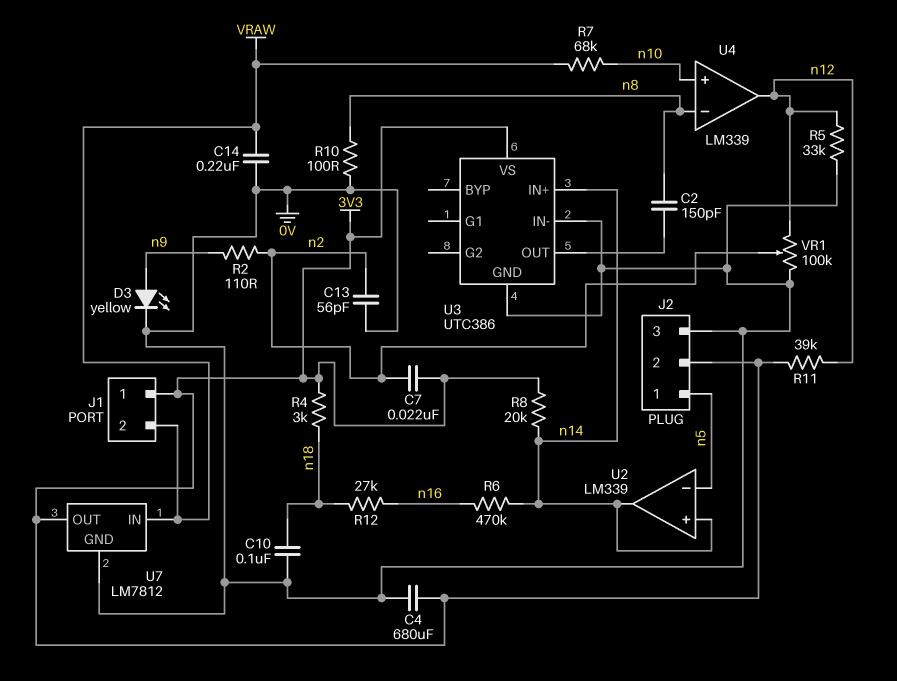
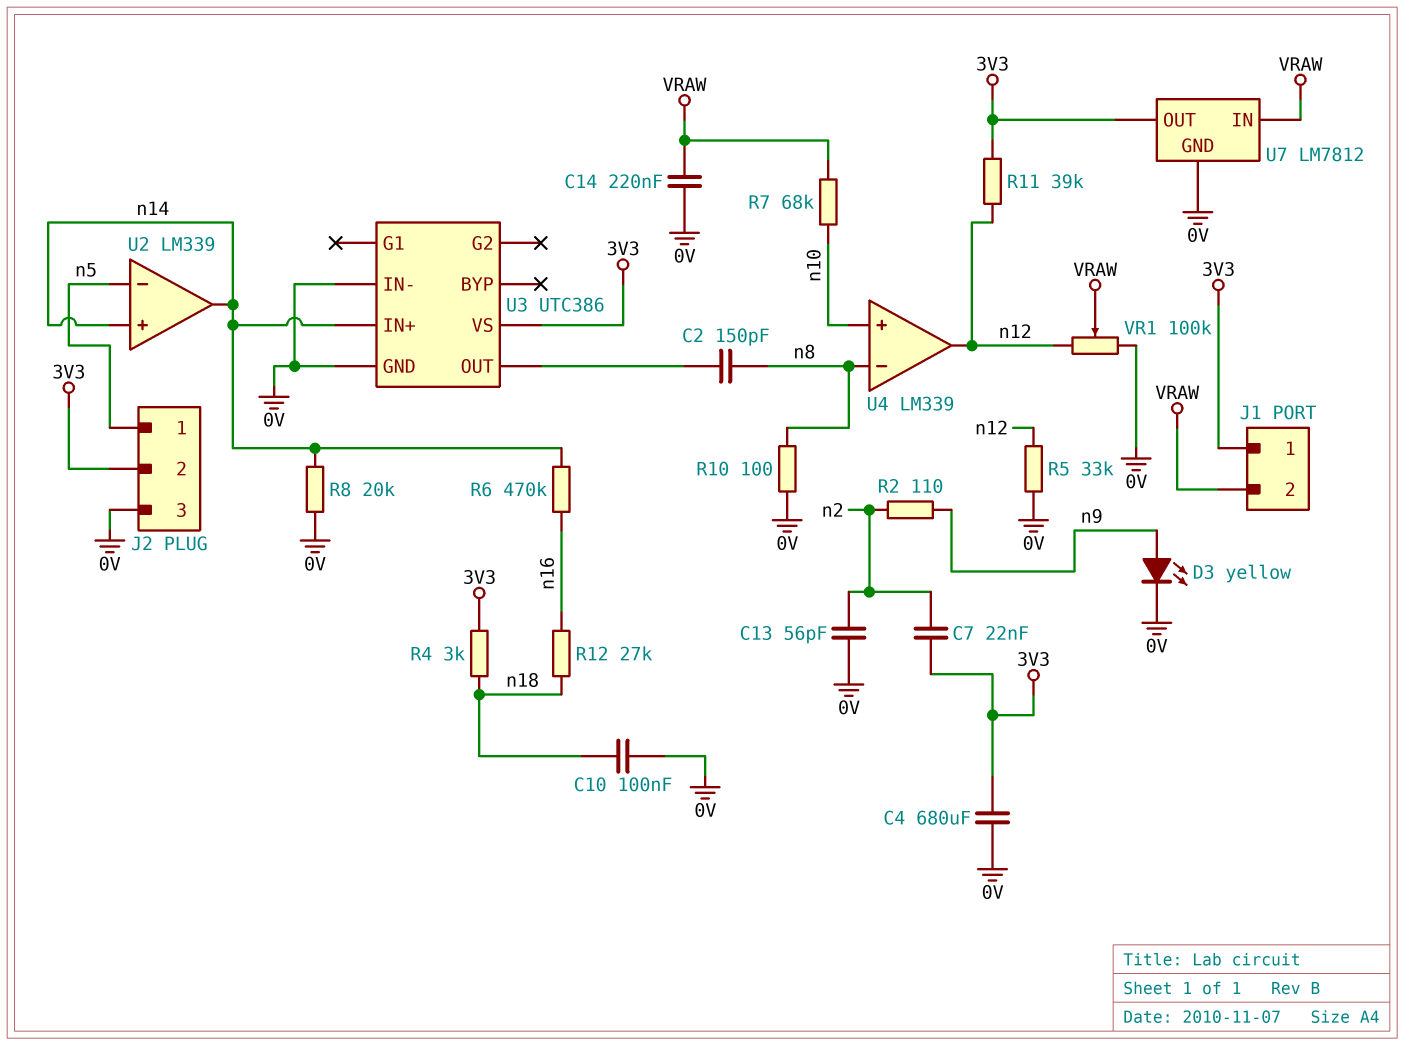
R8: 20k (3V3, n14) -> 20k (0V, n14)
VR1: 100k (0V, n12, wiper n2) -> 100k (0V, n12, wiper VRAW)

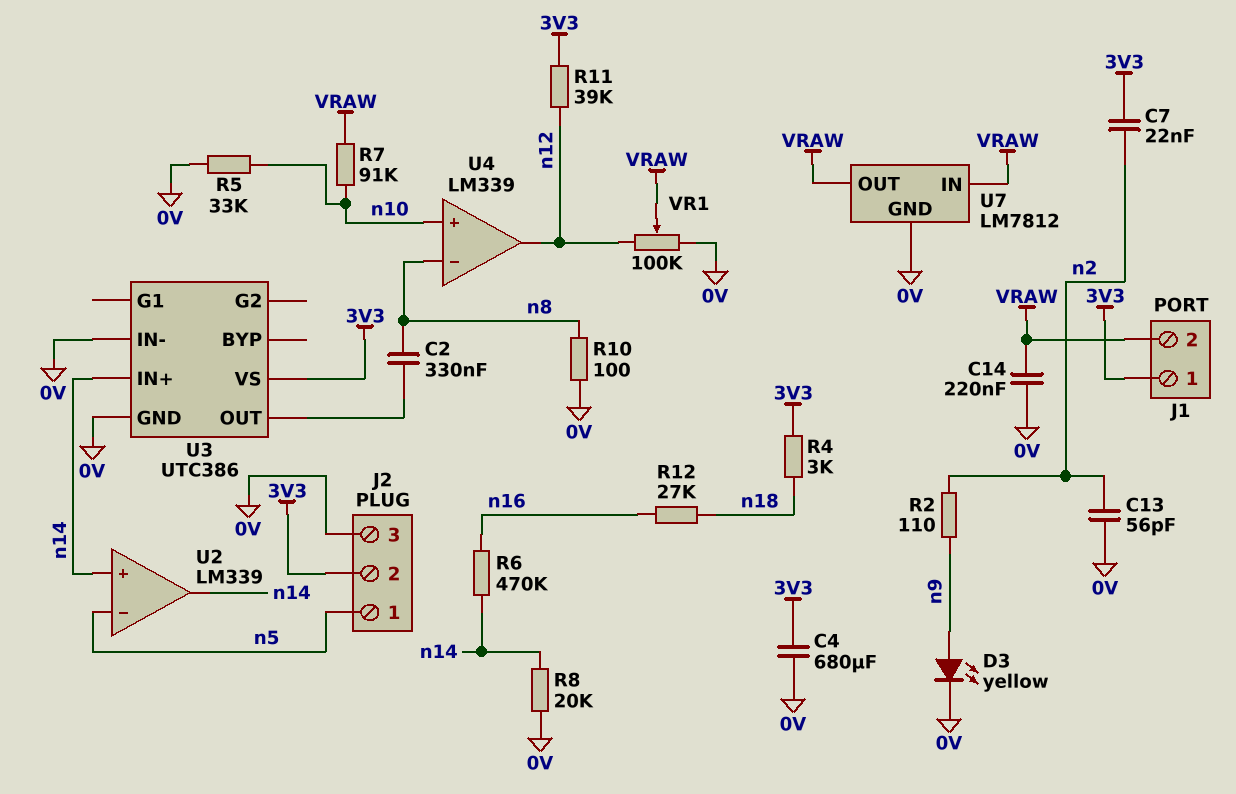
C2: 150pF (U3/OUT, n8) -> 330nF (U3/OUT, n8)
C10: 100nF (0V, n18) -> none
R5: 33k (0V, n12) -> 33k (0V, n10)
R7: 68k (VRAW, n10) -> 91k (VRAW, n10)
U7 pin OUT: 3V3 -> VRAW

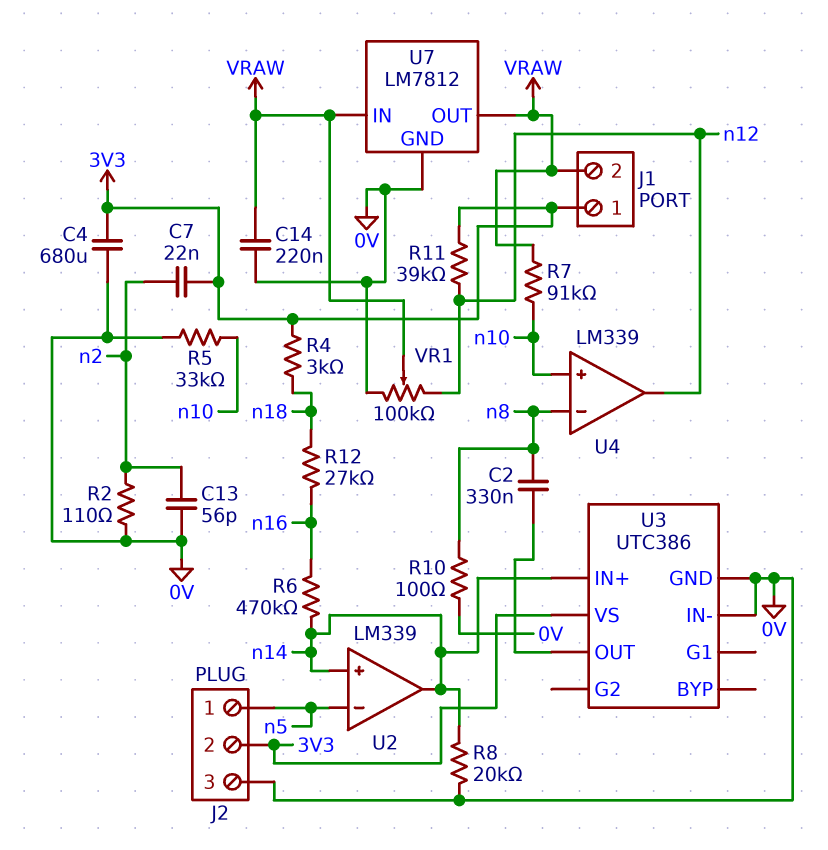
D3: LED yellow (A n9, K 0V) -> none
R2: 110 (n2, n9) -> 110 (0V, n2)

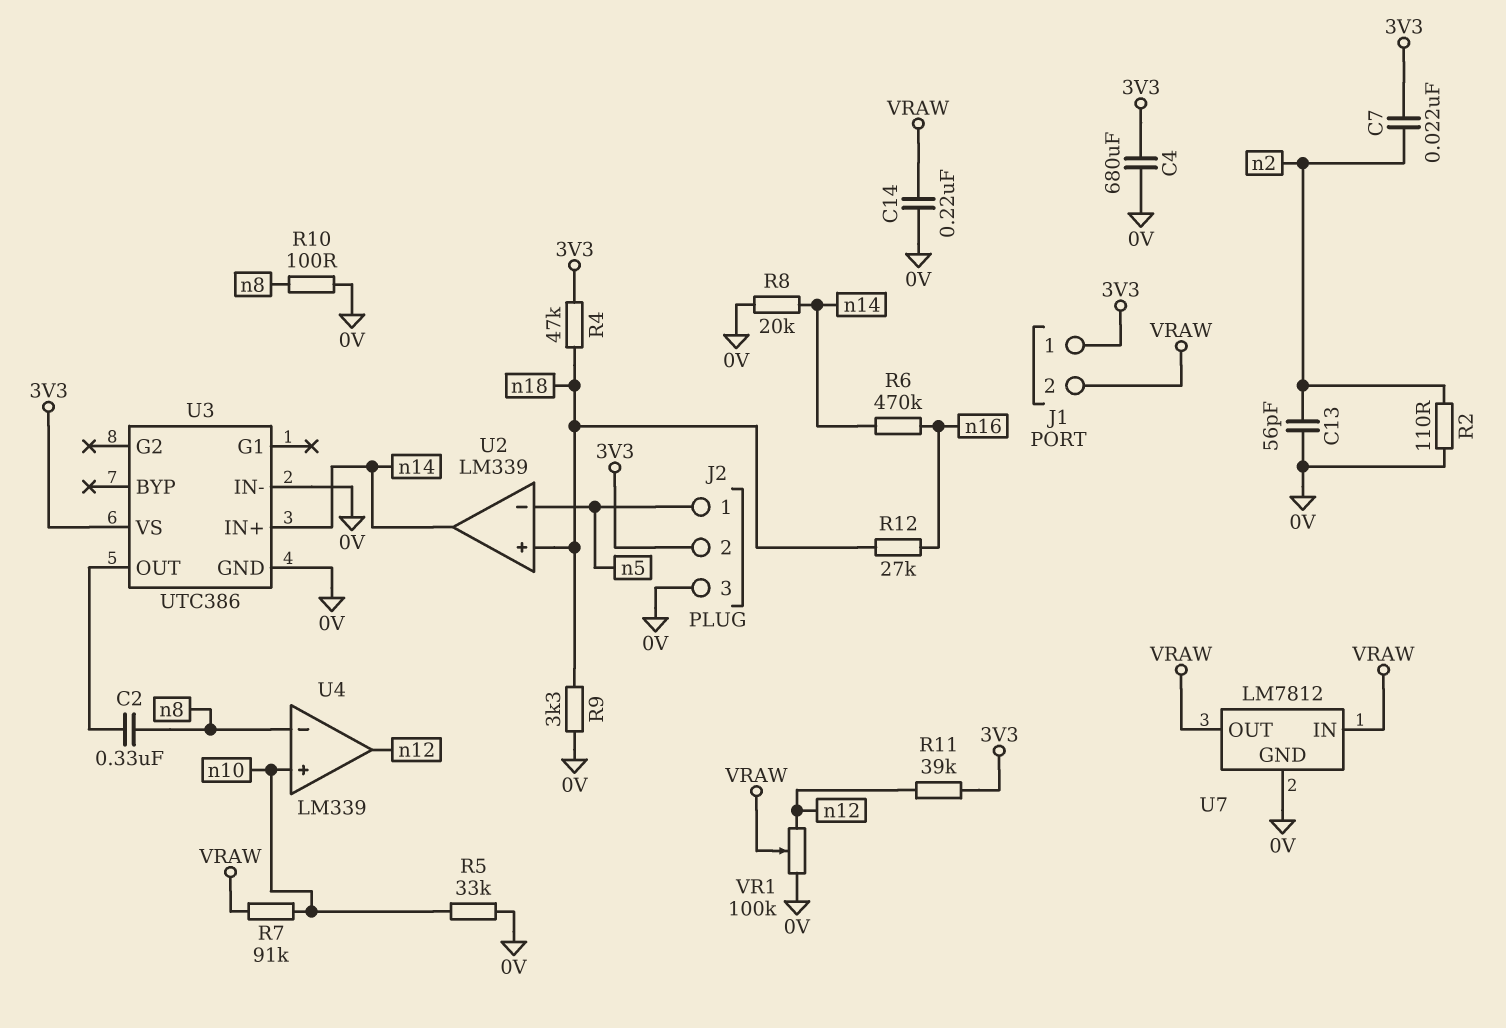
R4: 3k (3V3, n18) -> 47k (3V3, n18)
R9: none -> 3.3k (0V, n18)
U2 pin in+: n14 -> n18

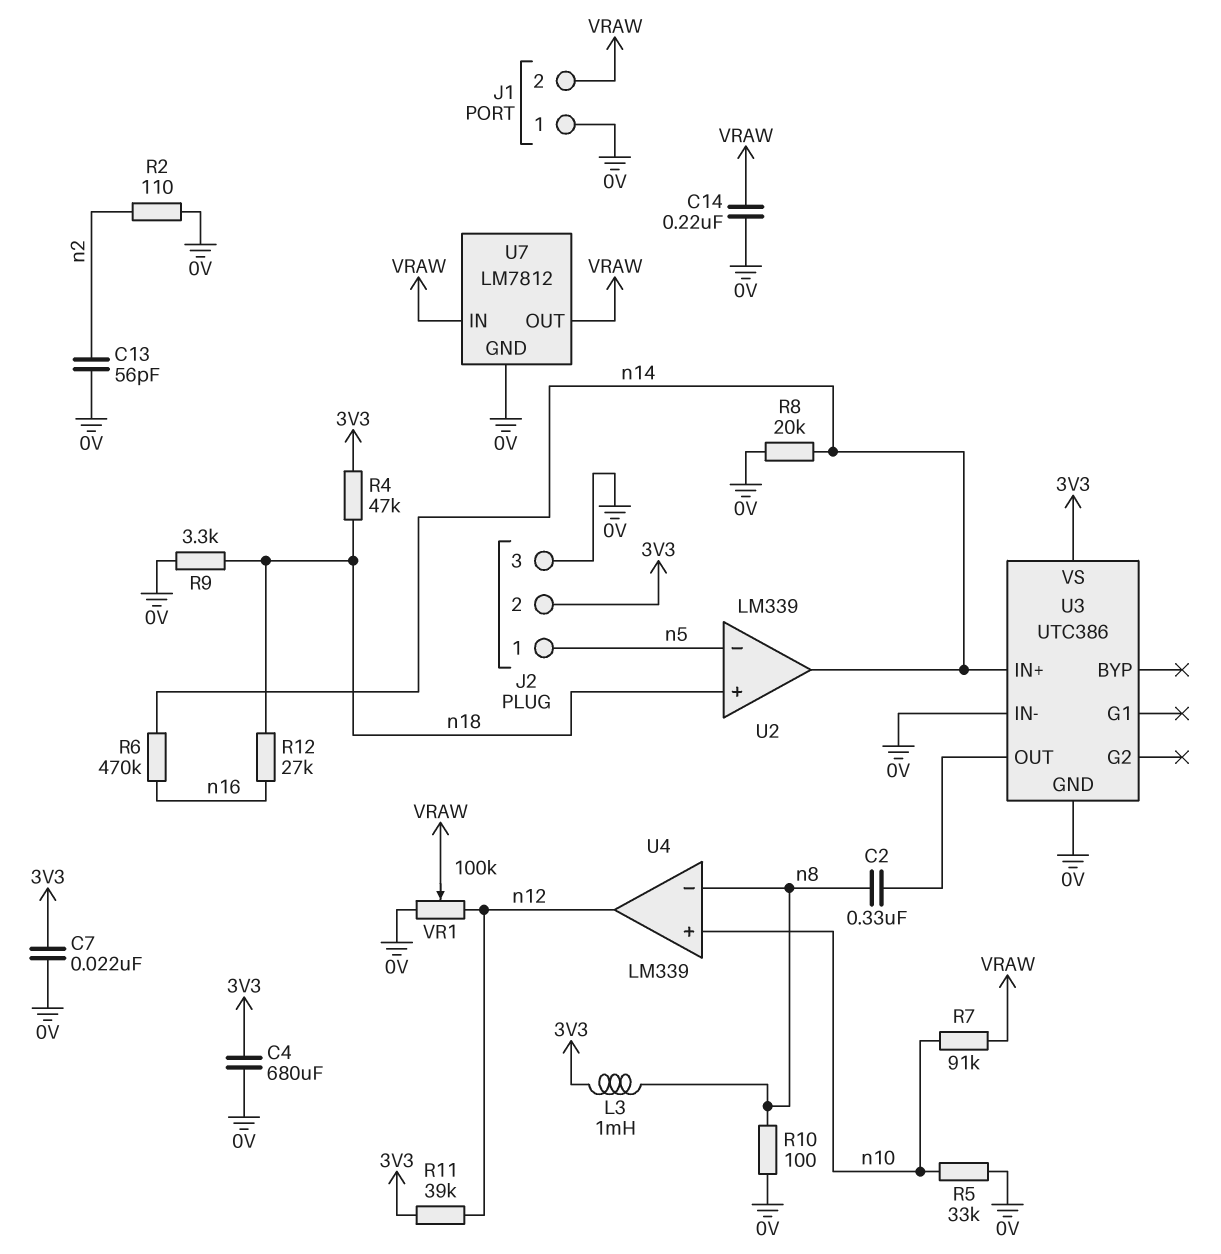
C7: 22nF (3V3, n2) -> 22nF (0V, 3V3)
J1 pin 1: 3V3 -> 0V
L3: none -> 1mH (3V3, n8)

